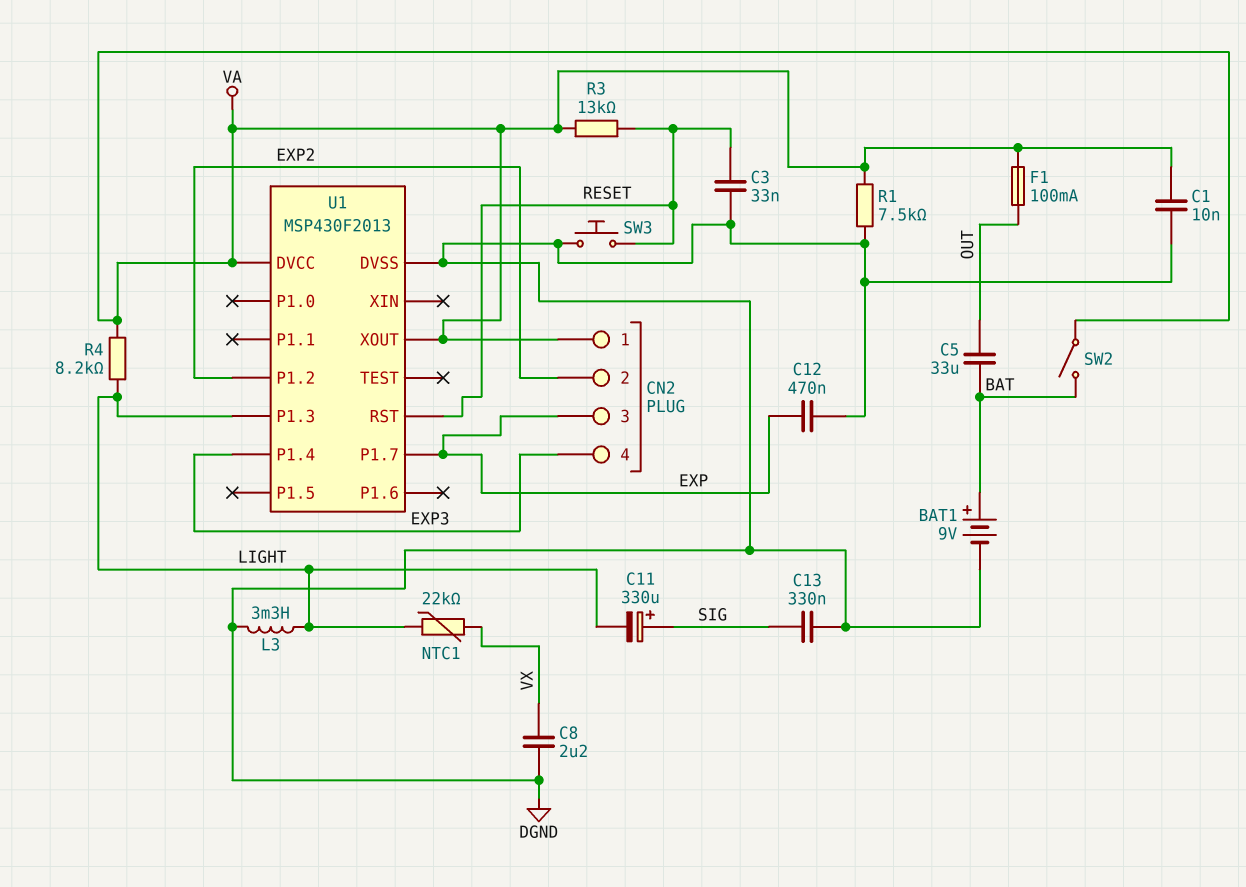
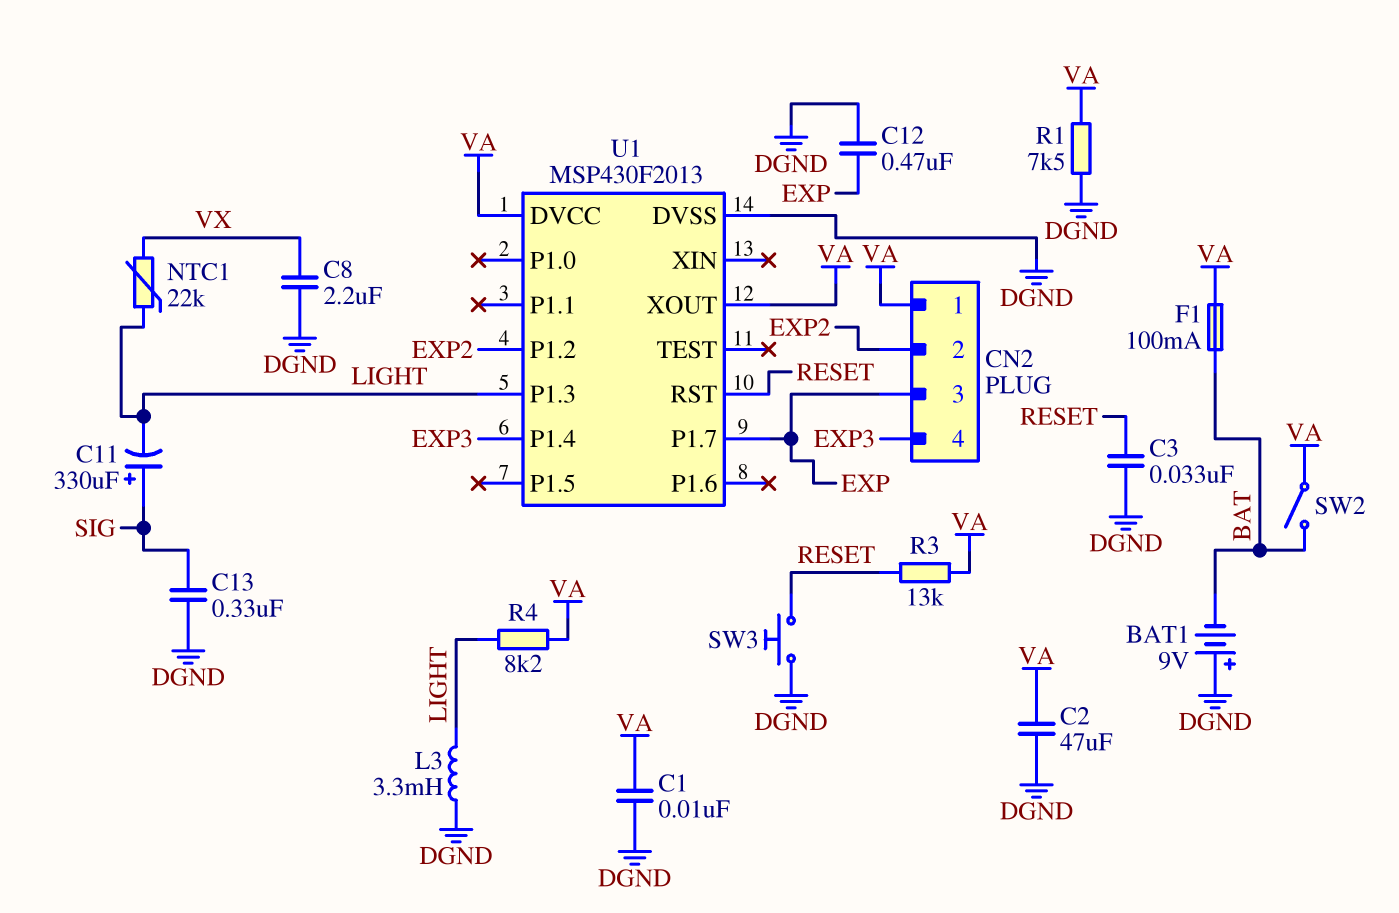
BAT1: 9V (plus BAT, minus DGND) -> 9V (plus DGND, minus BAT)
C2: none -> 47uF (DGND, VA)
C5: 33uF (BAT, OUT) -> none
F1: 100mA (OUT, VA) -> 100mA (BAT, VA)

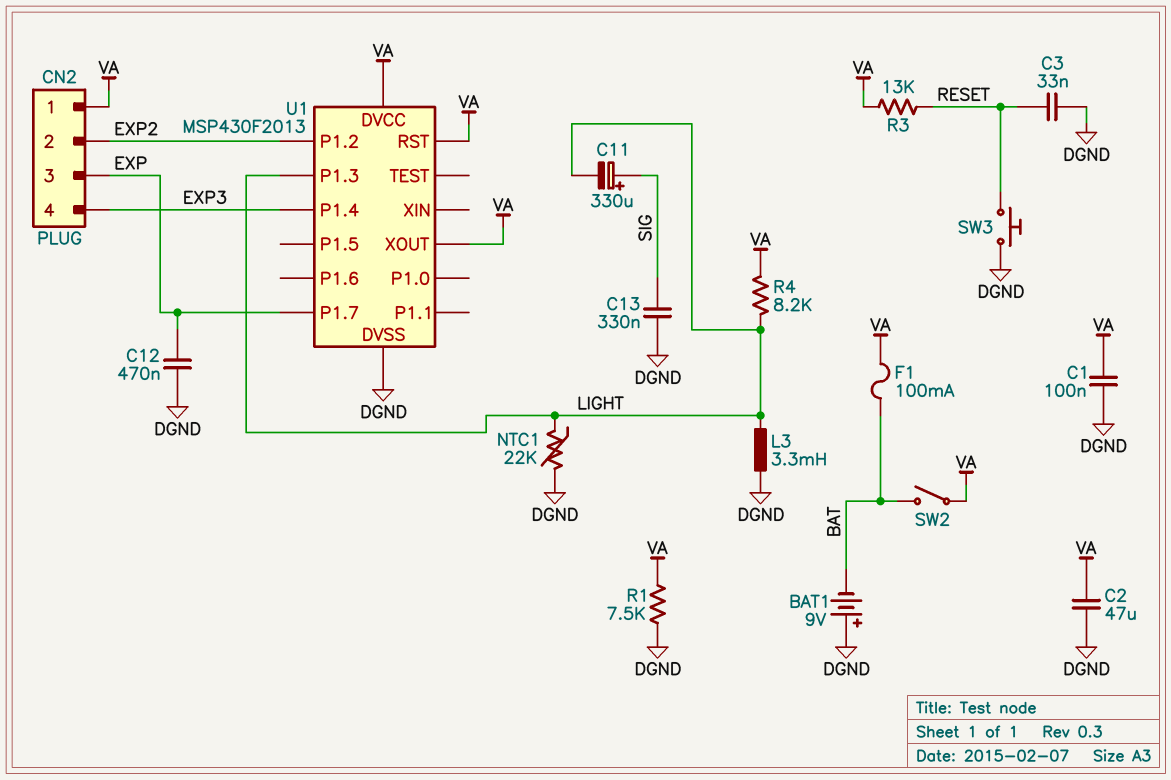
C1: 10nF (DGND, VA) -> 100nF (DGND, VA)
C8: 2.2uF (DGND, VX) -> none
NTC1: 22k (LIGHT, VX) -> 22k (DGND, LIGHT)
U1 pin RST: RESET -> VA

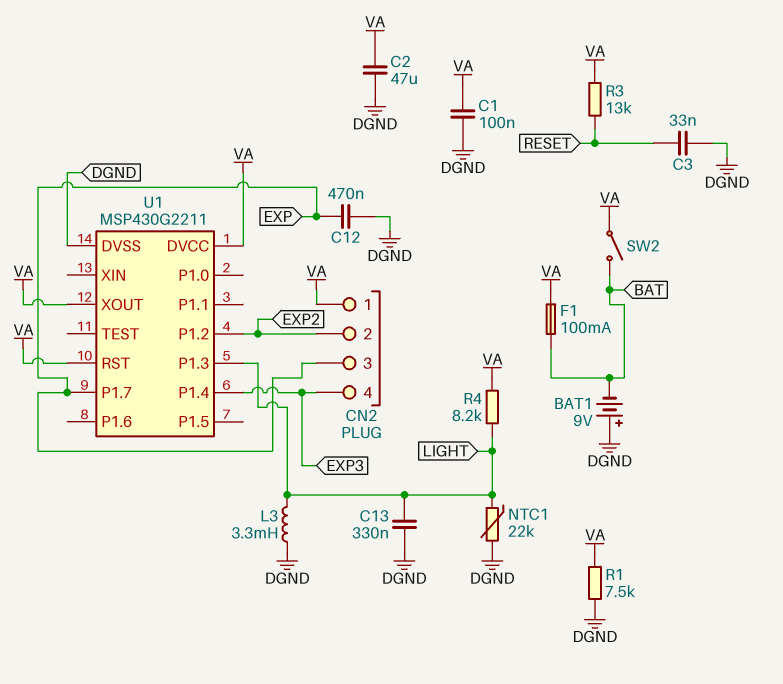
C11: 330uF (plus SIG, minus LIGHT) -> none
C13: 330nF (DGND, SIG) -> 330nF (DGND, LIGHT)
SW3: button (DGND, RESET) -> none
U1: MSP430F2013 -> MSP430G2211

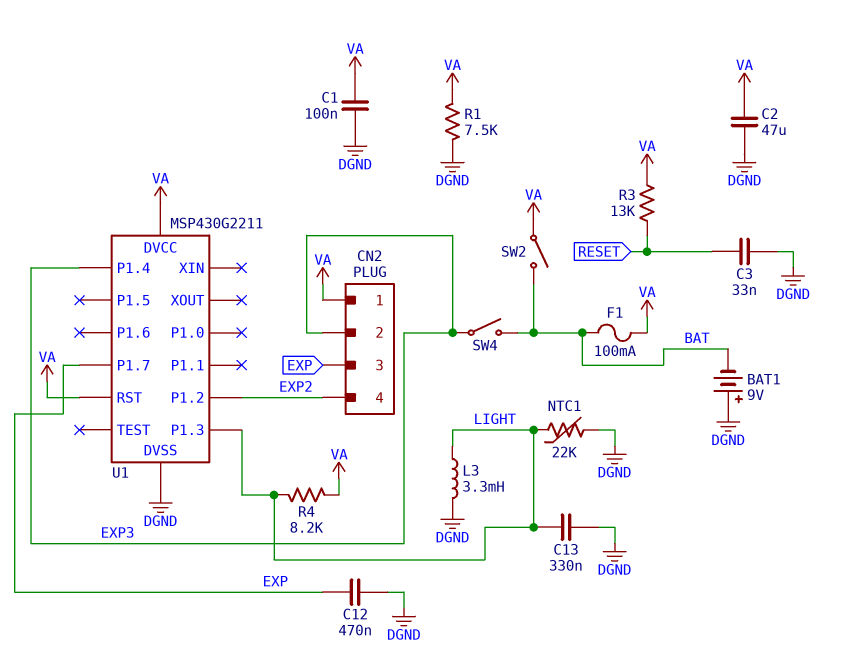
CN2 pin 2: EXP2 -> EXP3
CN2 pin 4: EXP3 -> EXP2
SW4: none -> switch (BAT, EXP3)
U1 pin XOUT: VA -> none

